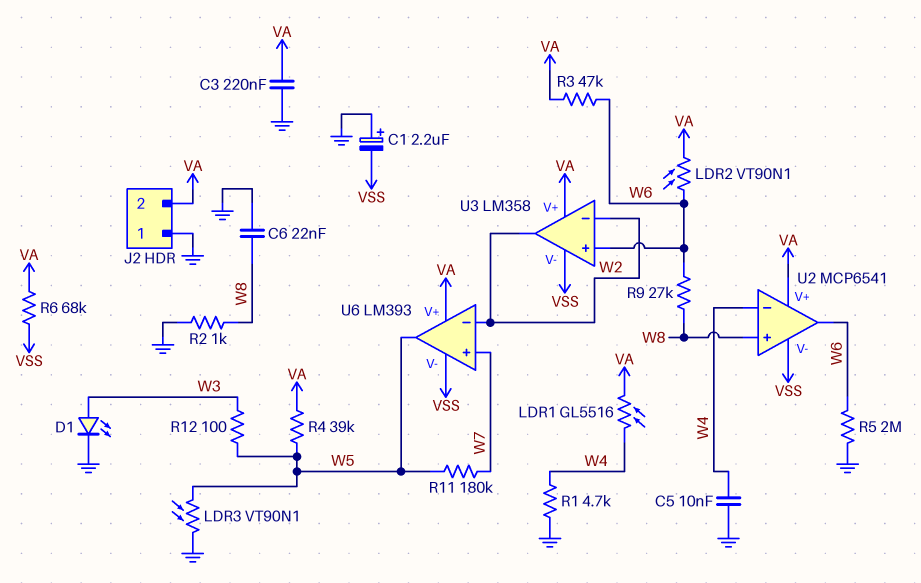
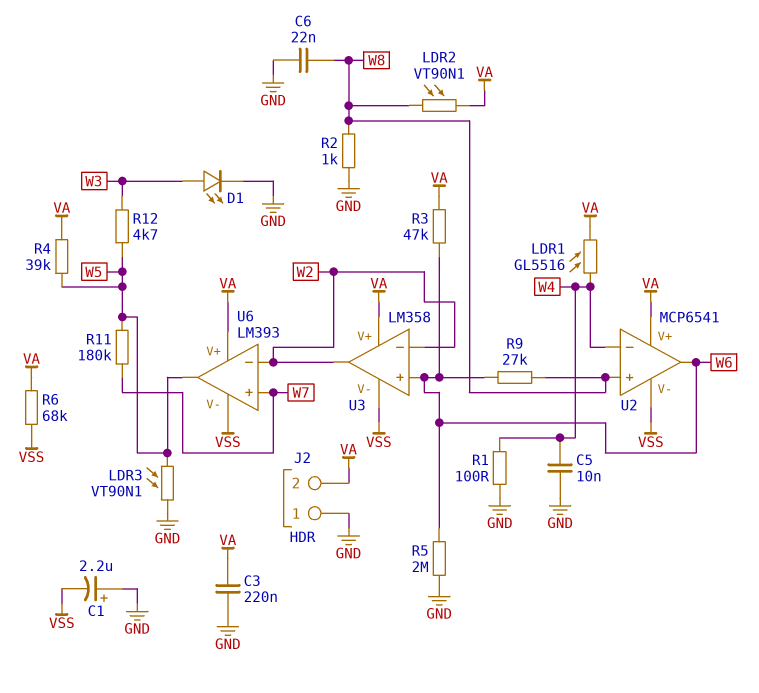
LDR2: VT90N1 (VA, W6) -> VT90N1 (VA, W8)
R1: 4.7k (GND, W4) -> 100 (GND, W4)
R12: 100 (W3, W5) -> 4.7k (W3, W5)

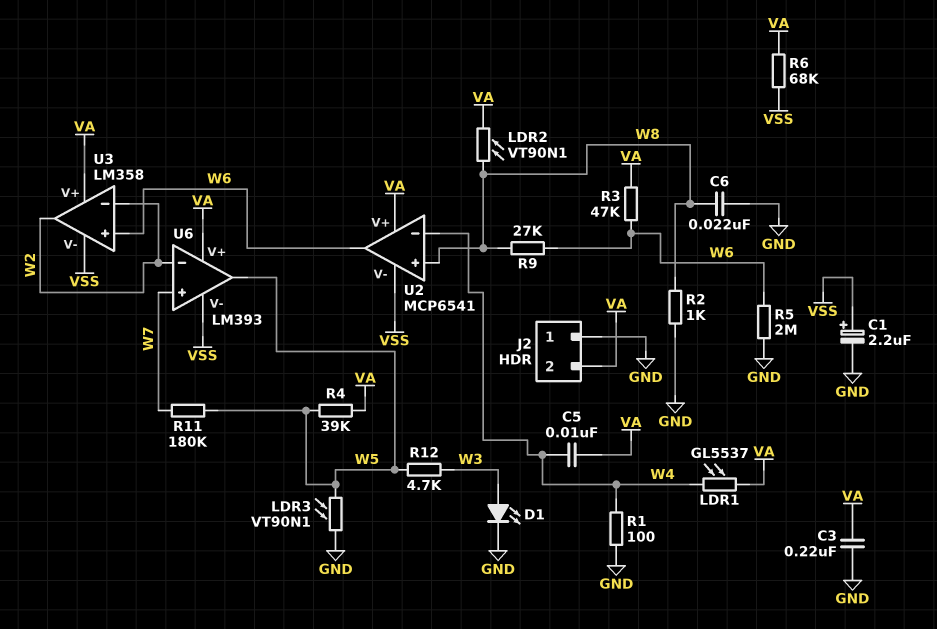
C1: 2.2uF (plus GND, minus VSS) -> 2.2uF (plus VSS, minus GND)
C5: 10nF (GND, W4) -> 10nF (VA, W4)
LDR1: GL5516 (VA, W4) -> GL5537 (VA, W4)

